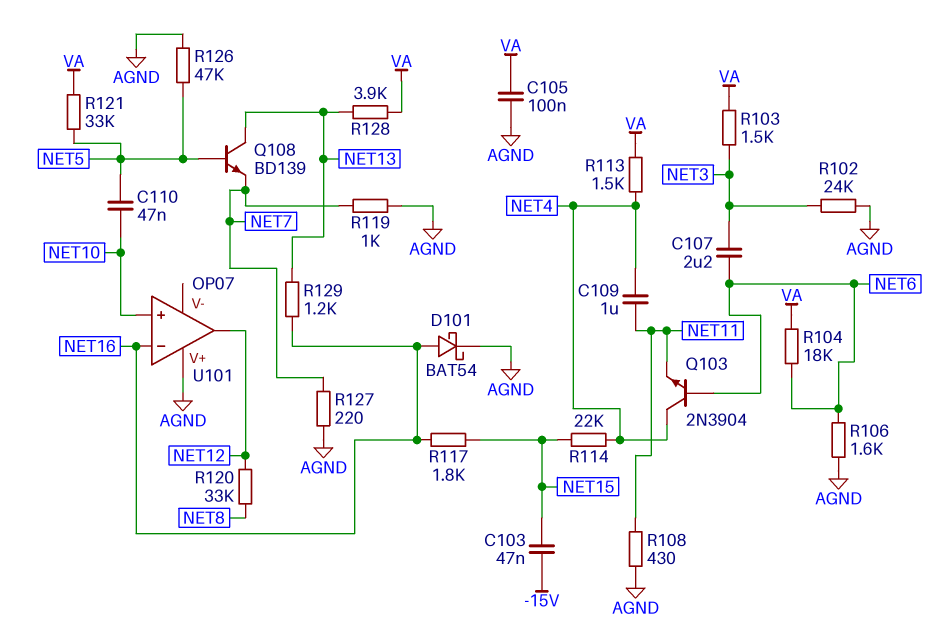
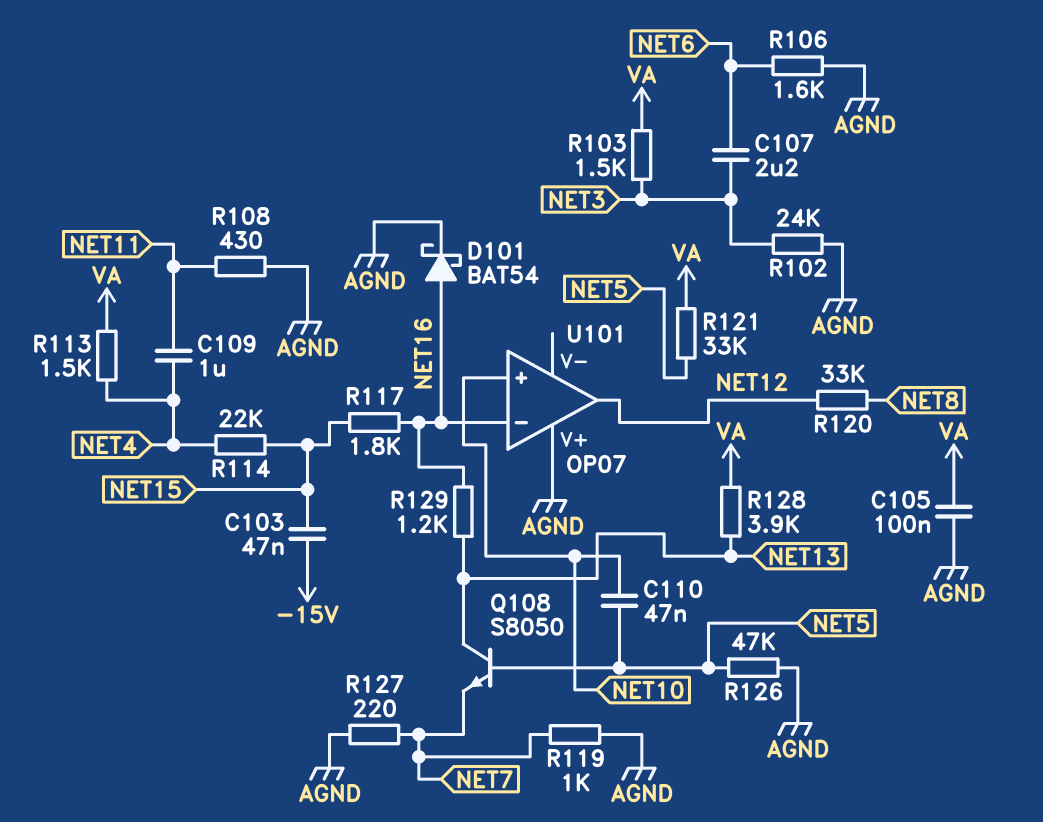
Q103: NPN 2N3904 (B NET6, C NET4, E NET11) -> none
Q108: NPN BD139 (B NET5, C NET13, E NET7) -> NPN S8050 (B NET5, C NET13, E NET7)
R104: 18k (NET6, VA) -> none

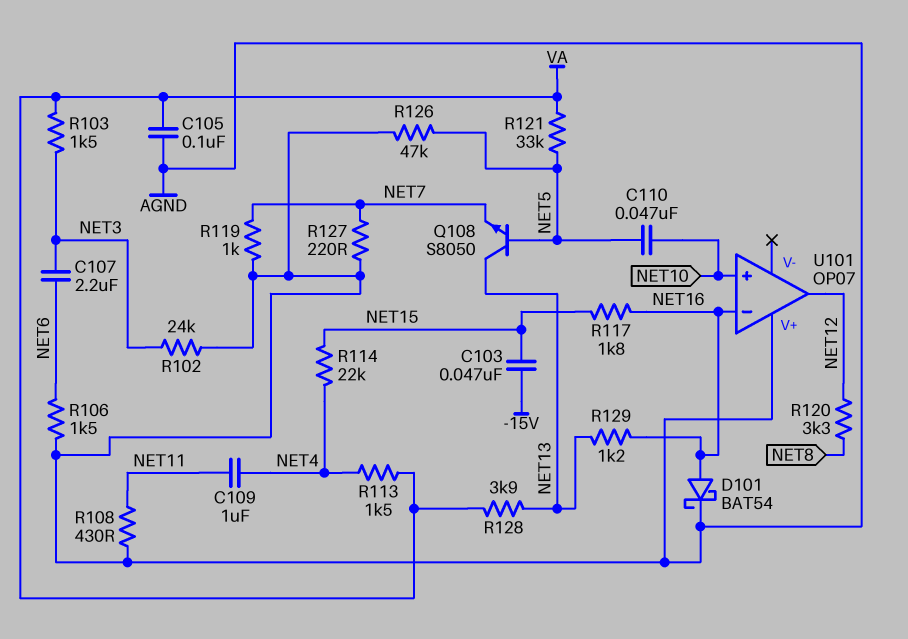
R106: 1.6k (AGND, NET6) -> 1.5k (AGND, NET6)
R120: 33k (NET8, NET12) -> 3.3k (NET8, NET12)

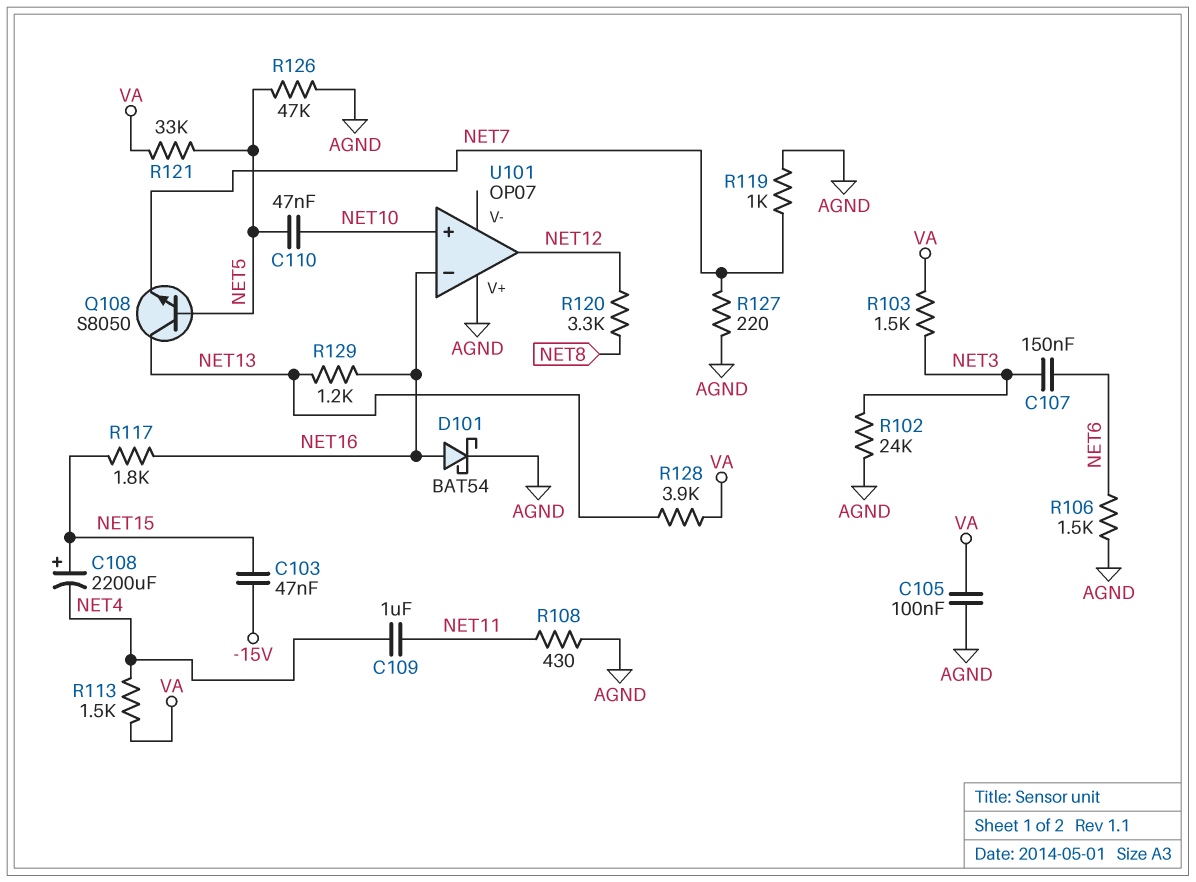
C107: 2.2uF (NET3, NET6) -> 150nF (NET3, NET6)
C108: none -> 2200uF (plus NET15, minus NET4)
R114: 22k (NET4, NET15) -> none

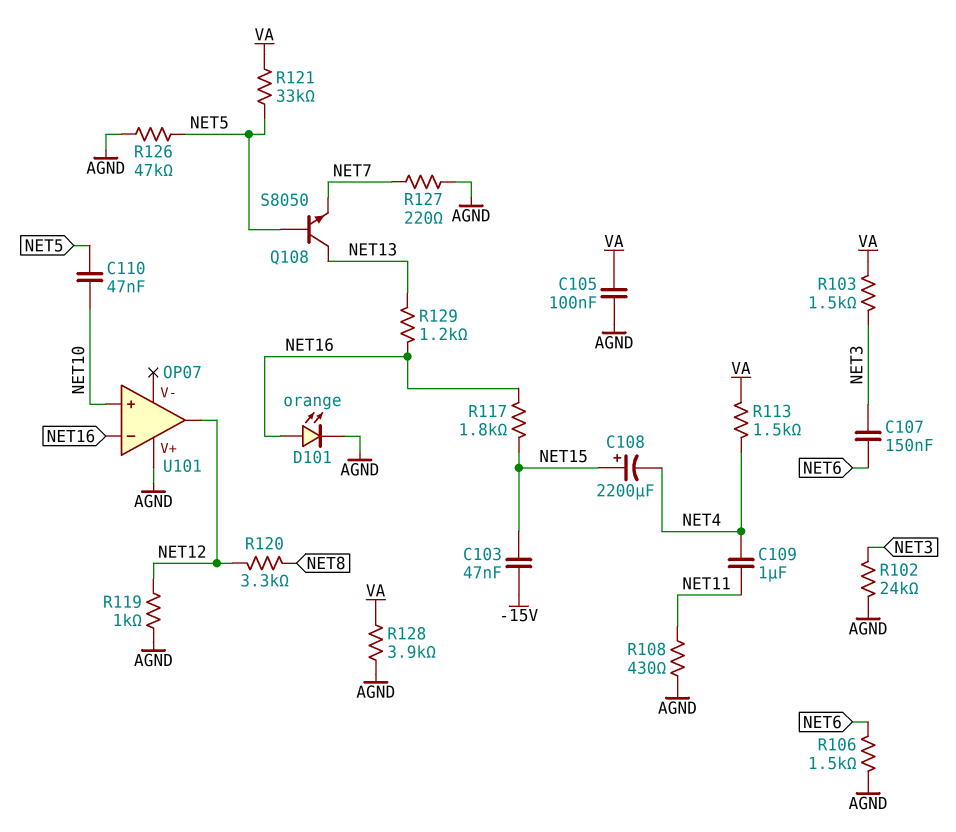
D101: schottky BAT54 (A NET16, K AGND) -> LED orange (A NET16, K AGND)
R119: 1k (AGND, NET7) -> 1k (AGND, NET12)
R128: 3.9k (NET13, VA) -> 3.9k (AGND, VA)

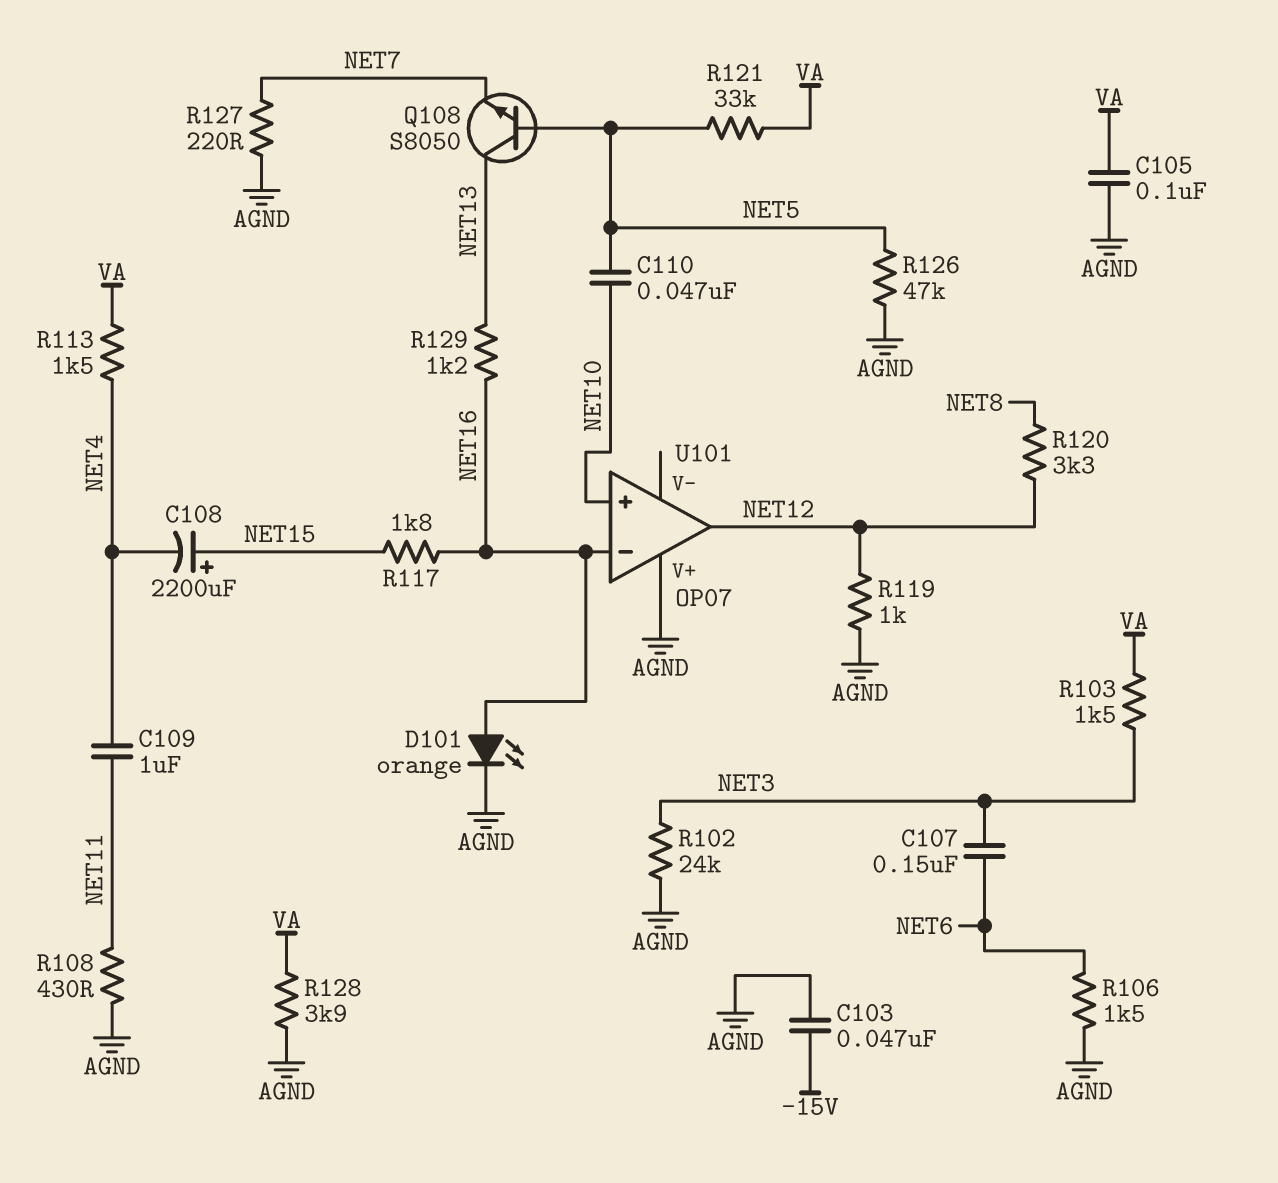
C103: 47nF (-15V, NET15) -> 47nF (-15V, AGND)

